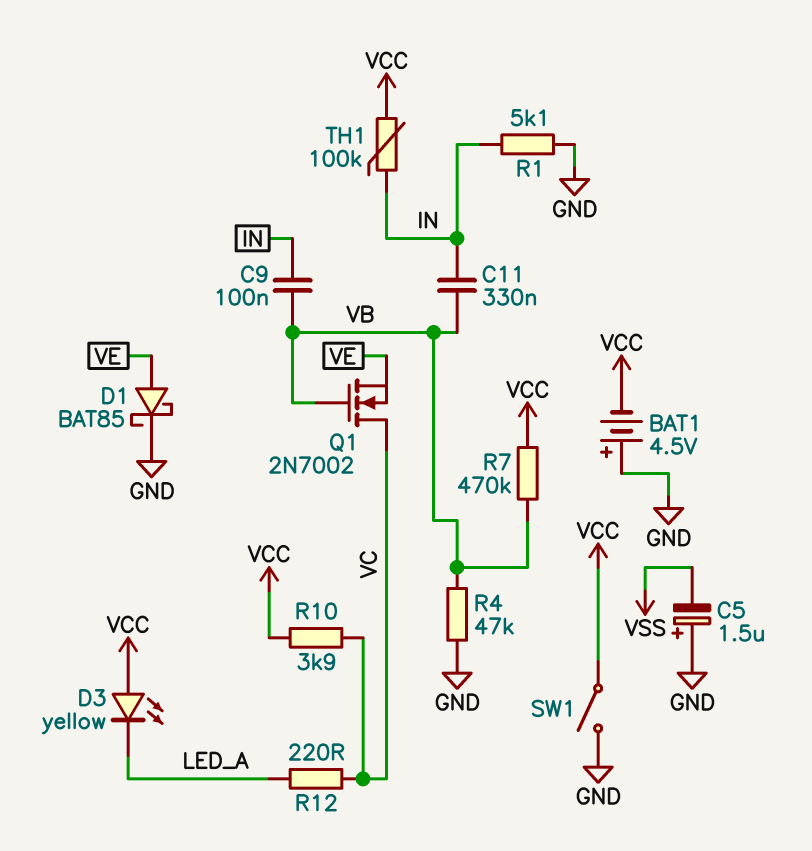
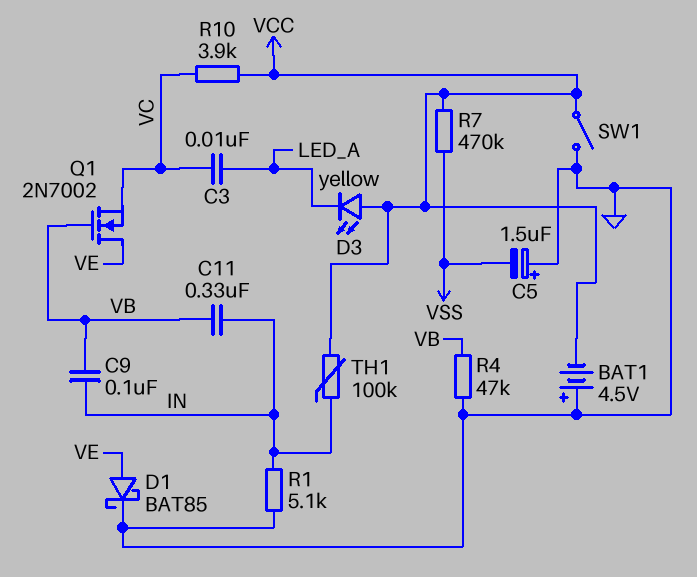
C3: none -> 10nF (LED_A, VC)
Q1: NMOS 2N7002 (G VB, D VC, S VE) -> NMOS 2N7002 (G VB, D VE, S VC)
R7: 470k (VB, VCC) -> 470k (VCC, VSS)
R12: 220 (LED_A, VC) -> none

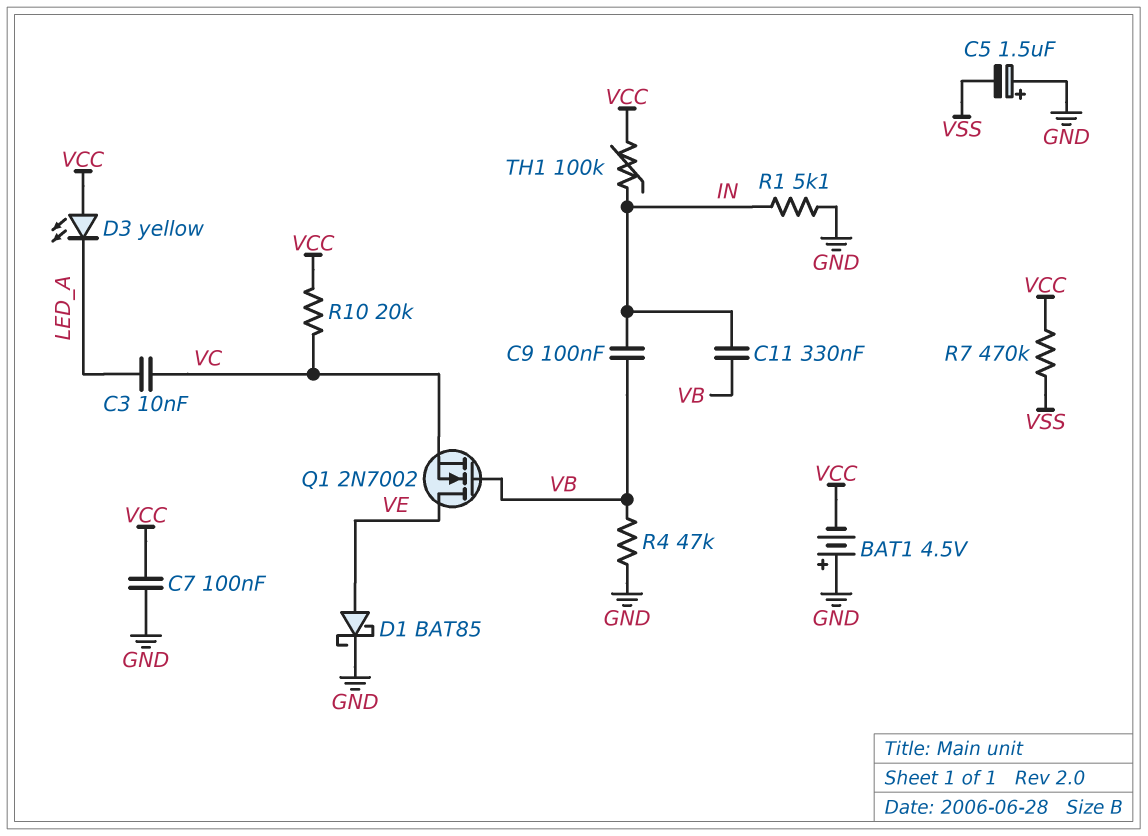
C7: none -> 100nF (GND, VCC)
R10: 3.9k (VC, VCC) -> 20k (VC, VCC)
SW1: switch (GND, VCC) -> none

